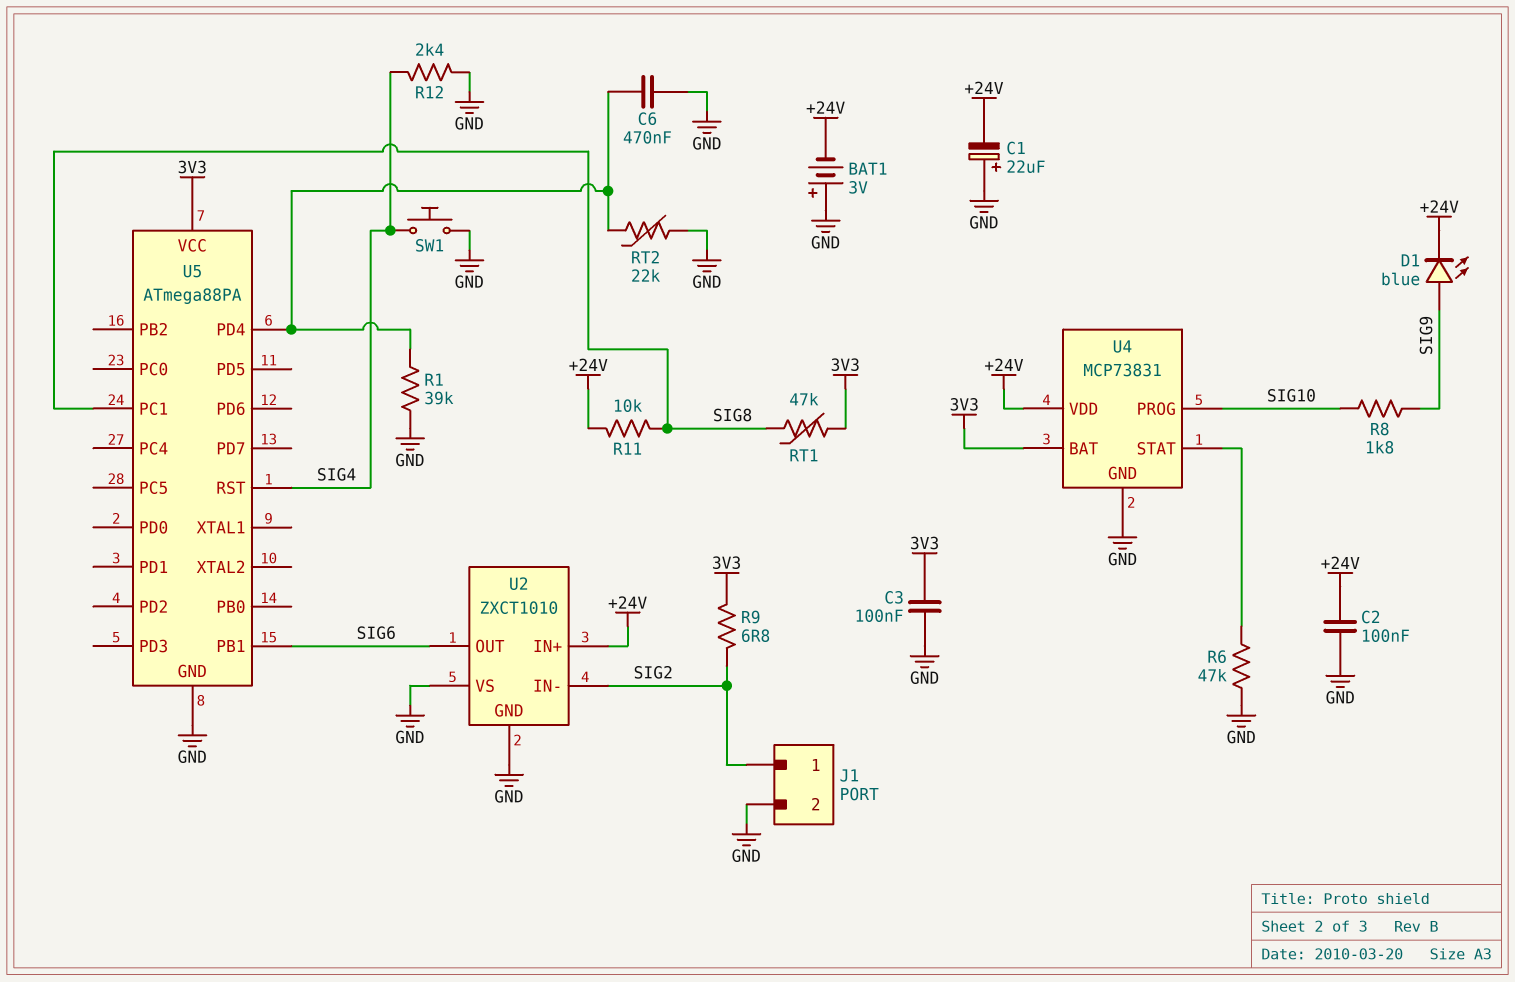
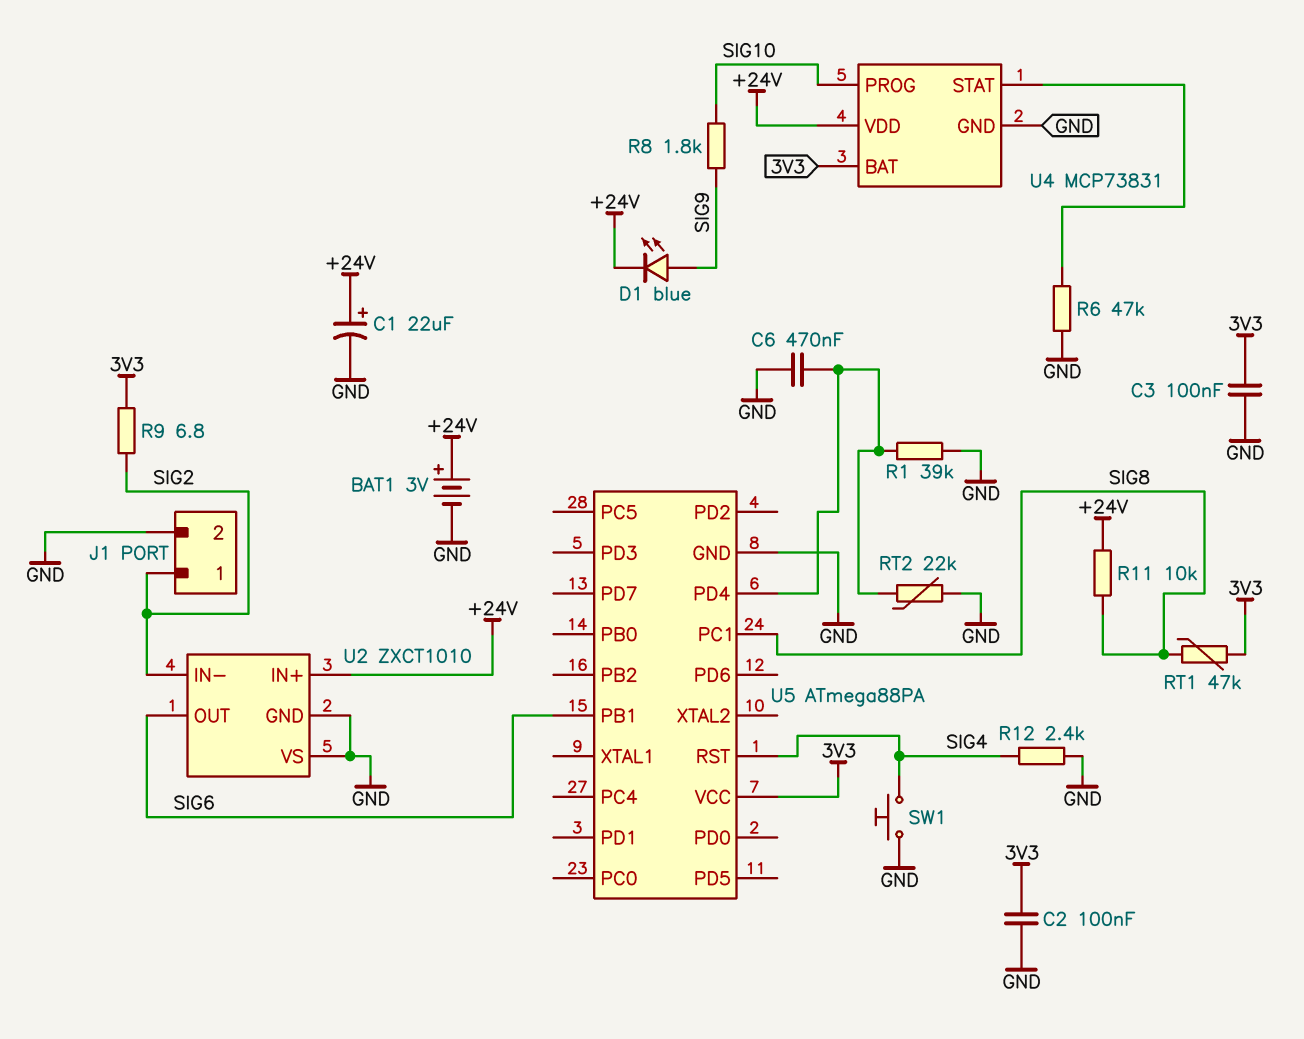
BAT1: 3V (plus GND, minus +24V) -> 3V (plus +24V, minus GND)
C1: 22uF (plus GND, minus +24V) -> 22uF (plus +24V, minus GND)
C2: 100nF (+24V, GND) -> 100nF (3V3, GND)

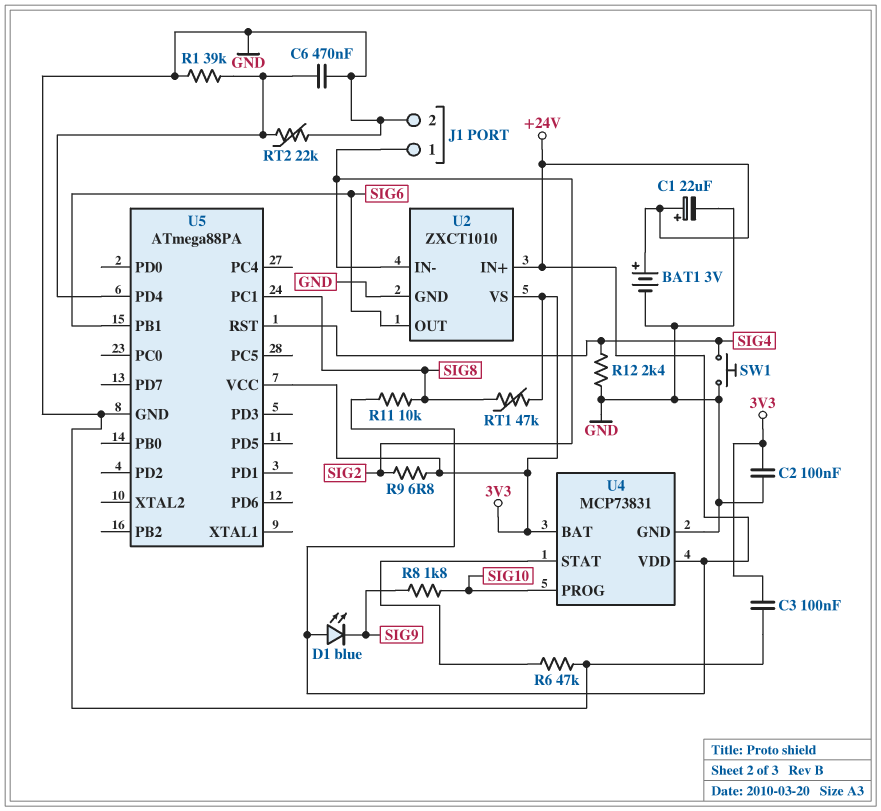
D1: LED blue (A SIG9, K +24V) -> LED blue (A +24V, K SIG9)
U2 pin VS: GND -> 3V3

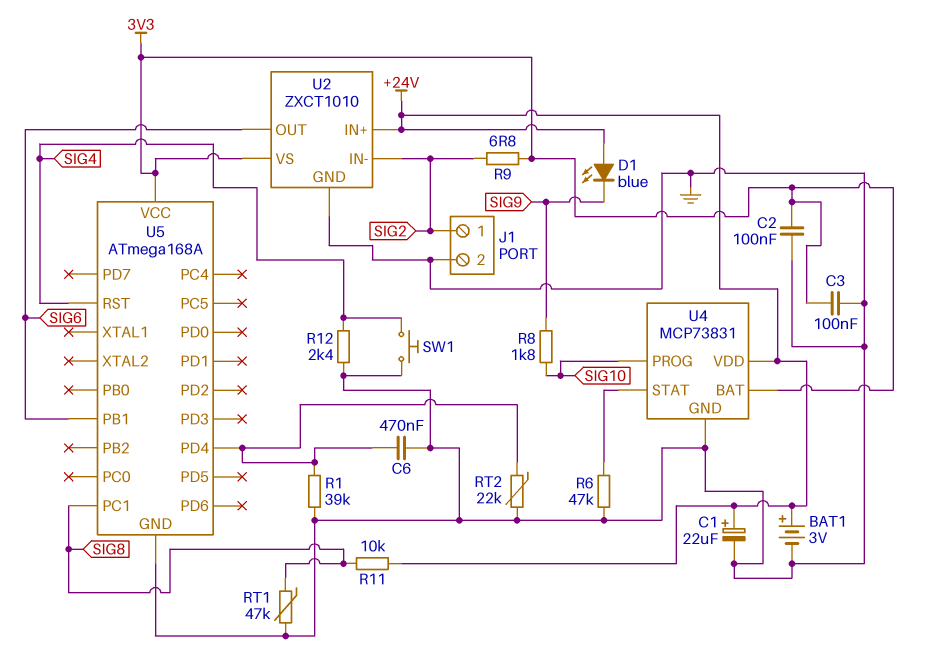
RT1: 47k (3V3, SIG8) -> 47k (GND, SIG8)
U5: ATmega88PA -> ATmega168A

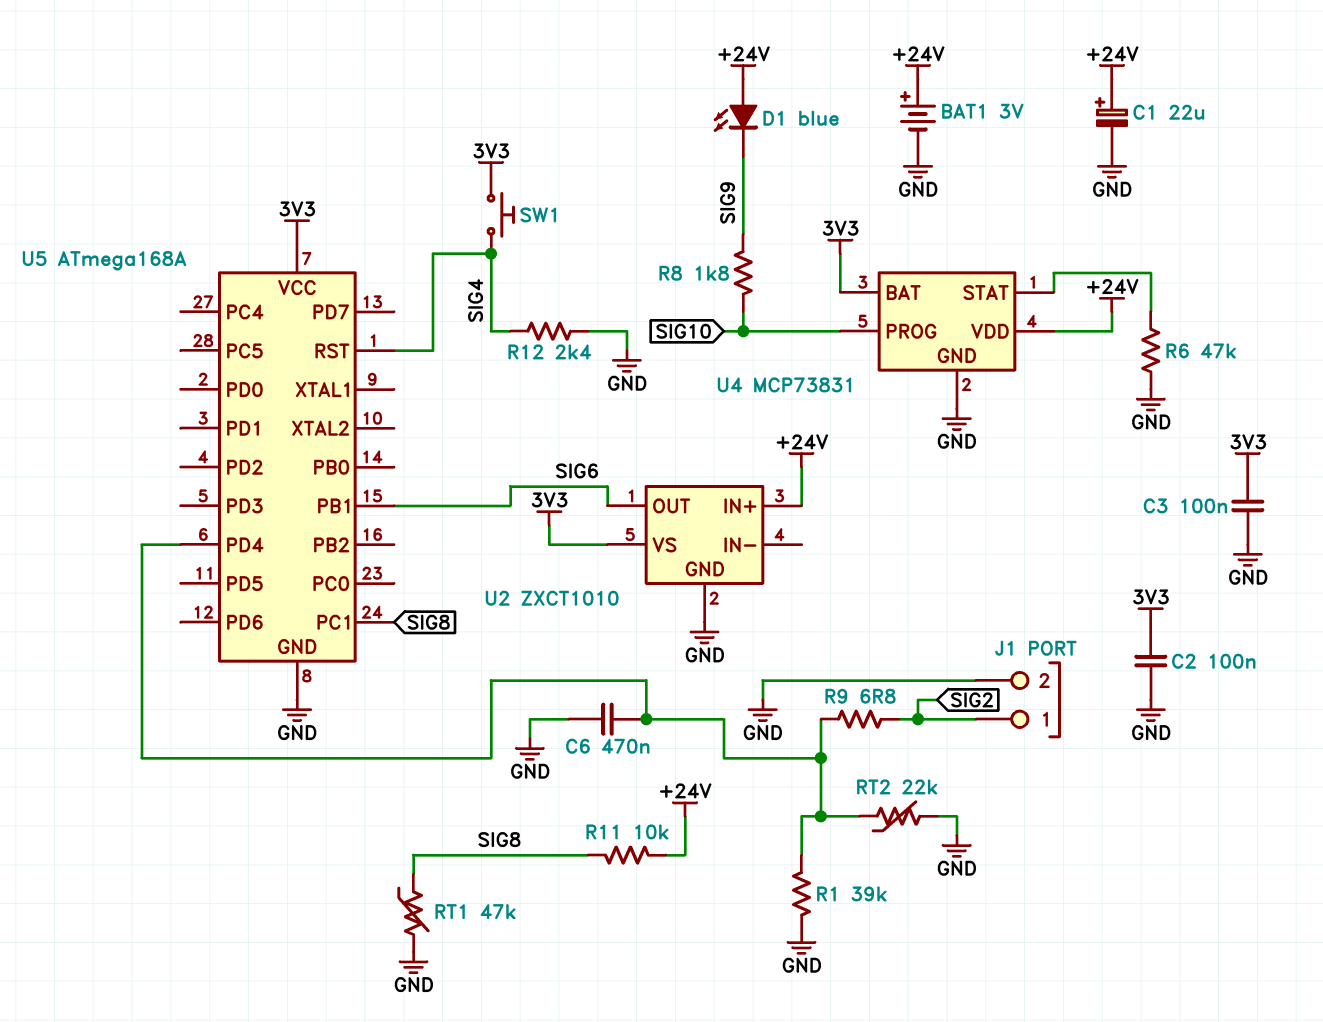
R9: 6.8 (3V3, SIG2) -> 6.8 (SIG2, U5/PD4)
SW1: button (GND, SIG4) -> button (3V3, SIG4)
U2 pin IN-: SIG2 -> none

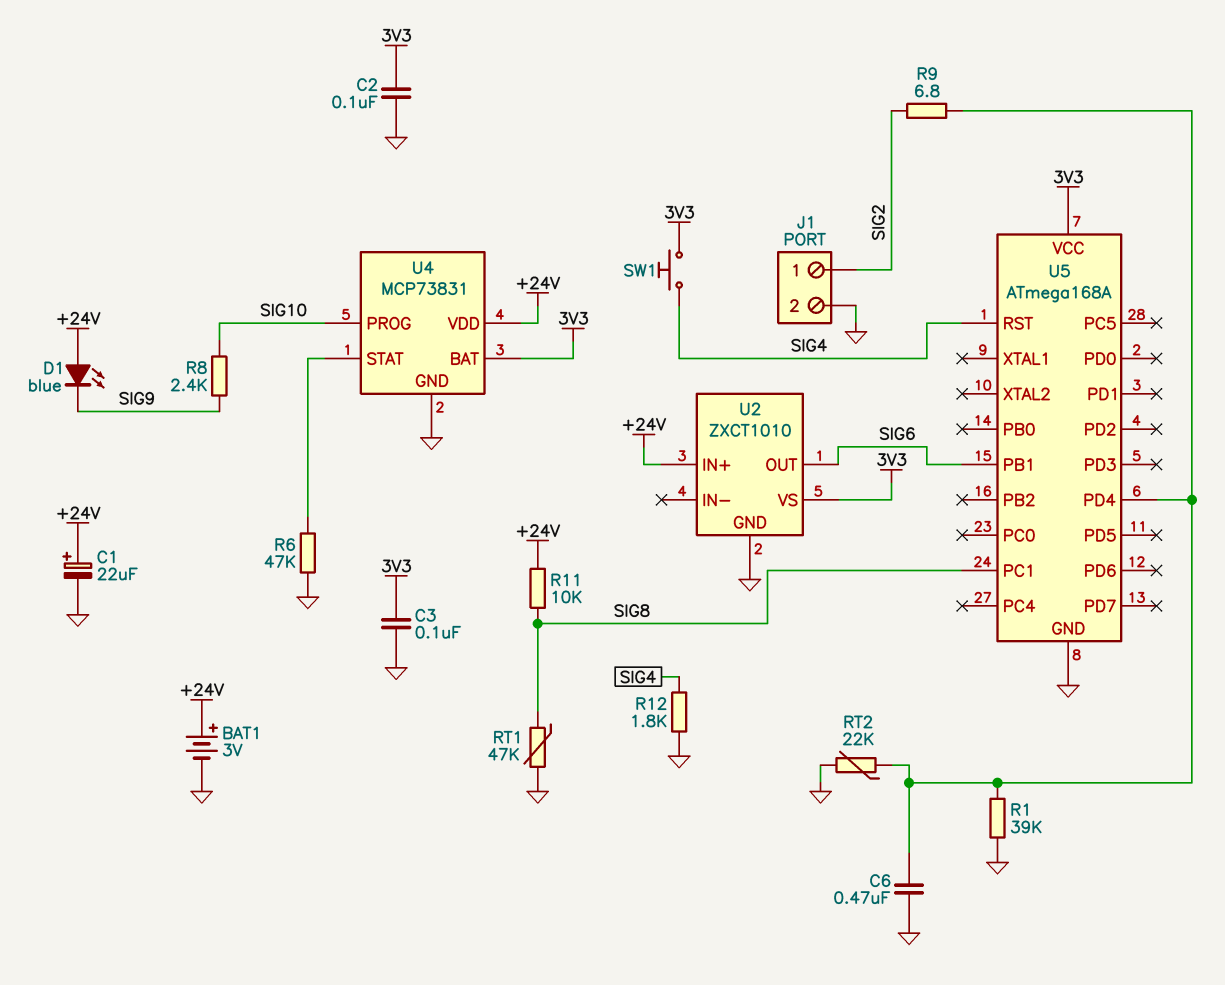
R8: 1.8k (SIG9, SIG10) -> 2.4k (SIG9, SIG10)
R12: 2.4k (GND, SIG4) -> 1.8k (GND, SIG4)

